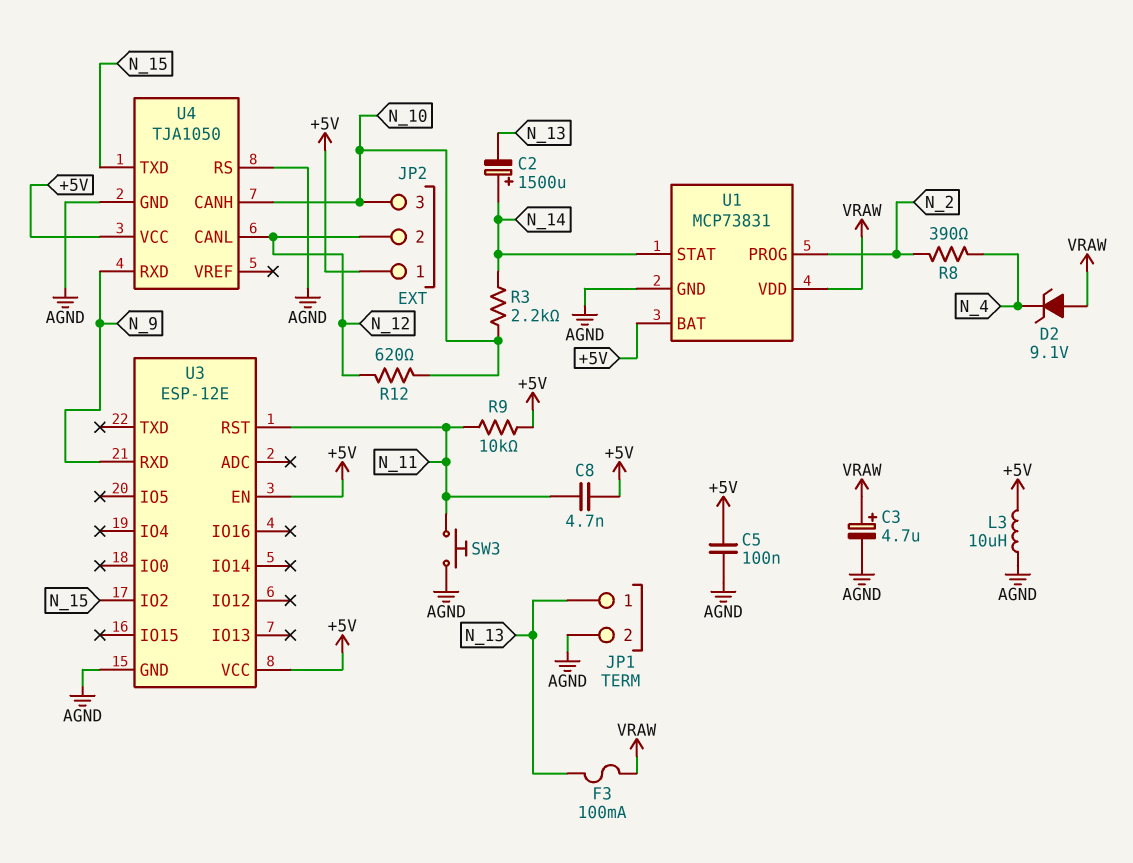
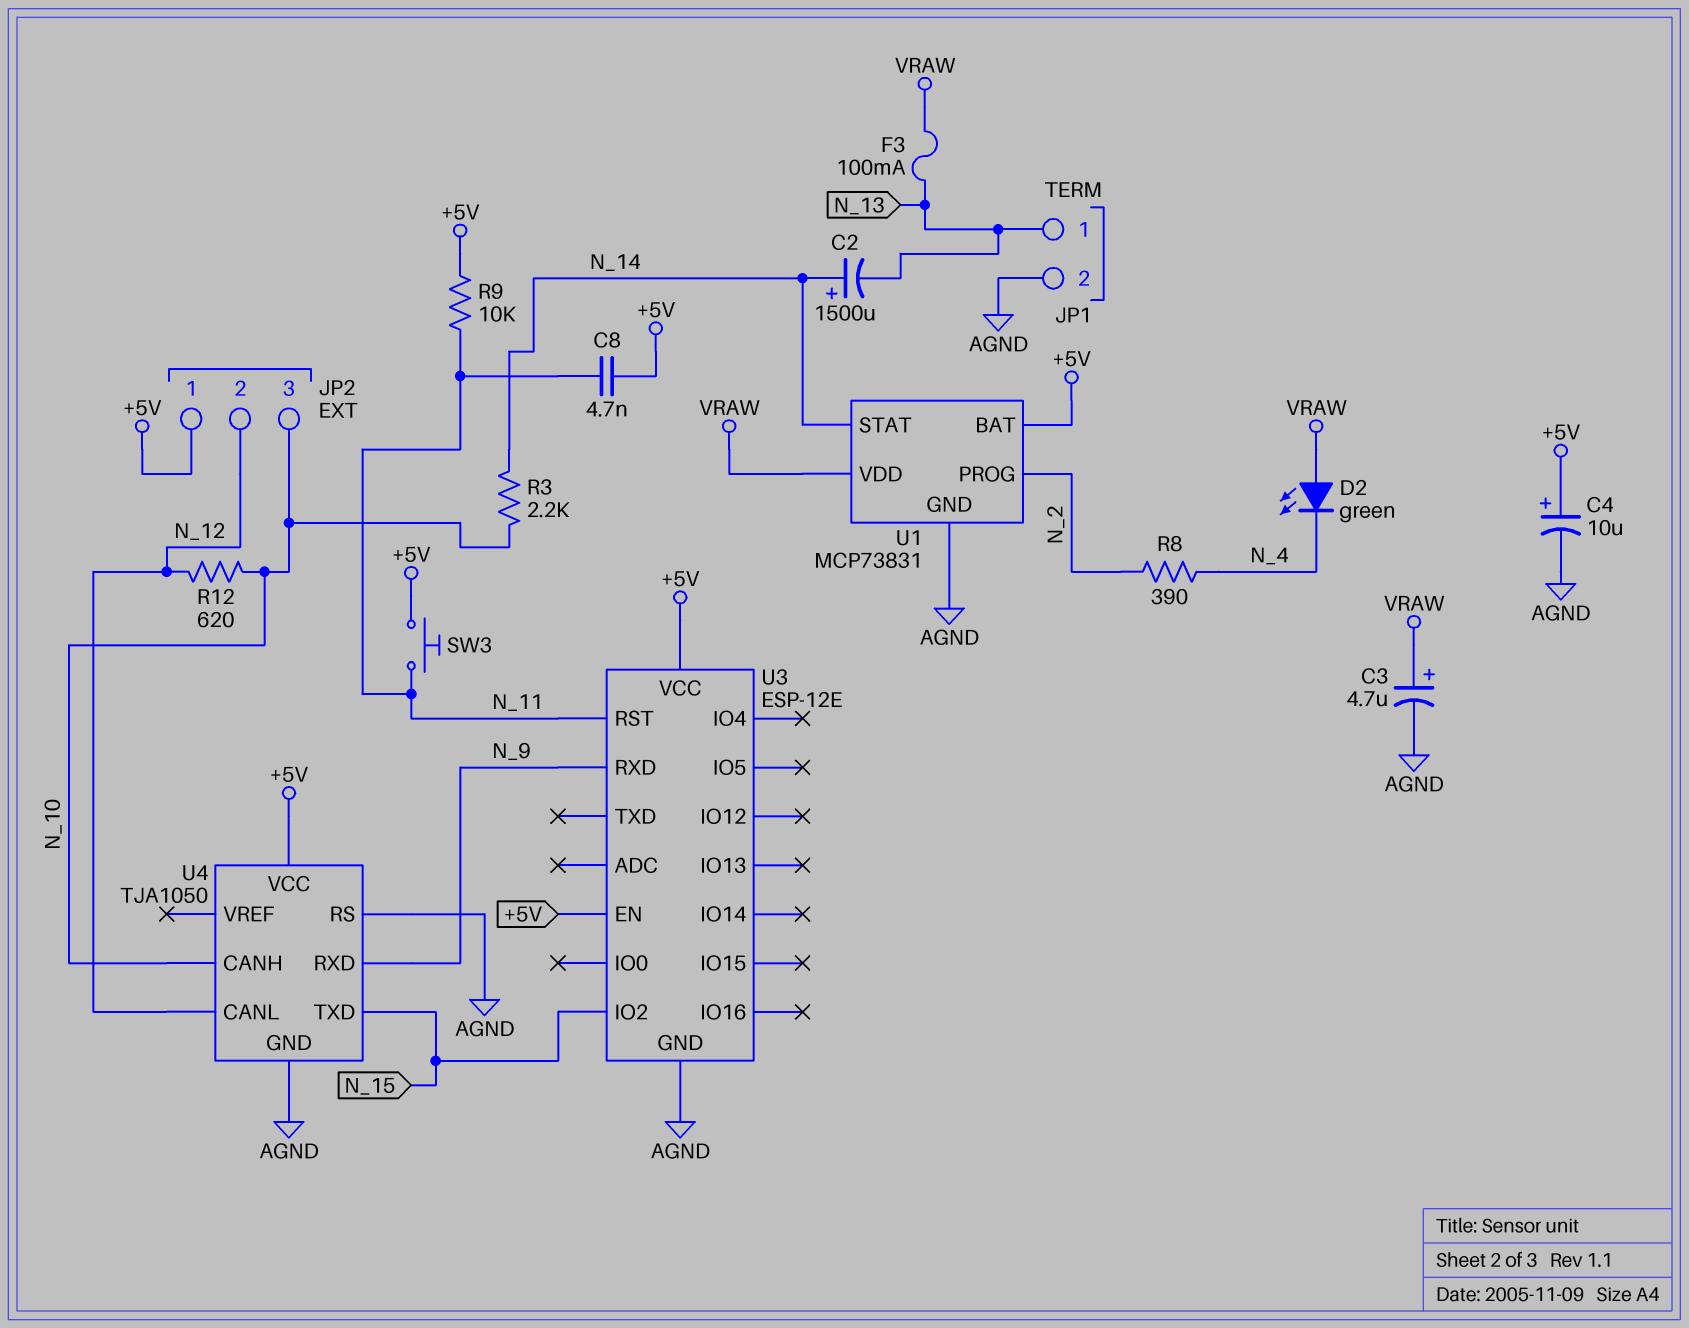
C4: none -> 10uF (plus +5V, minus AGND)
C5: 100nF (+5V, AGND) -> none
D2: zener 9.1V (A VRAW, K N_4) -> LED green (A VRAW, K N_4)
L3: 10uH (+5V, AGND) -> none
SW3: button (AGND, N_11) -> button (+5V, N_11)

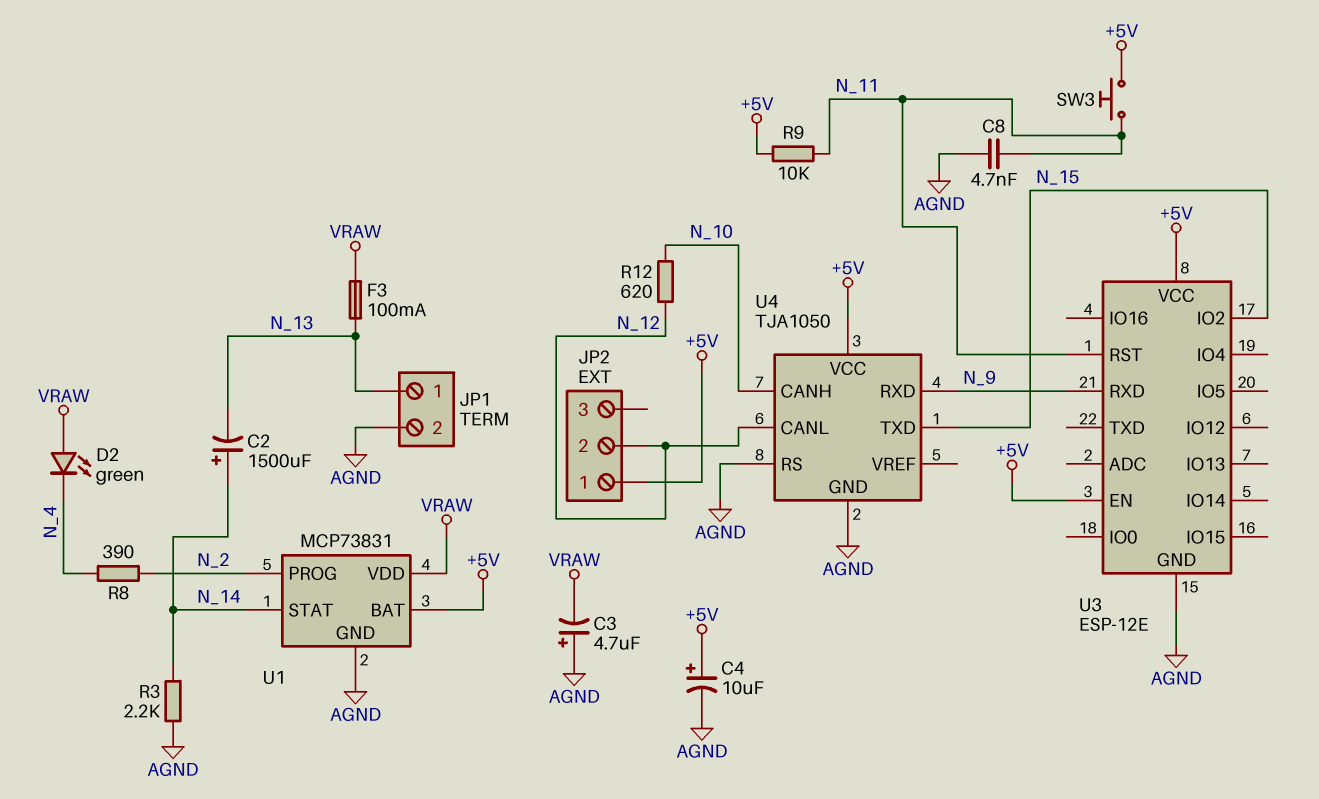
C3: 4.7uF (plus VRAW, minus AGND) -> 4.7uF (plus AGND, minus VRAW)
C8: 4.7nF (+5V, N_11) -> 4.7nF (AGND, N_11)
JP2 pin 3: N_10 -> none
R3: 2.2k (N_10, N_14) -> 2.2k (AGND, N_14)

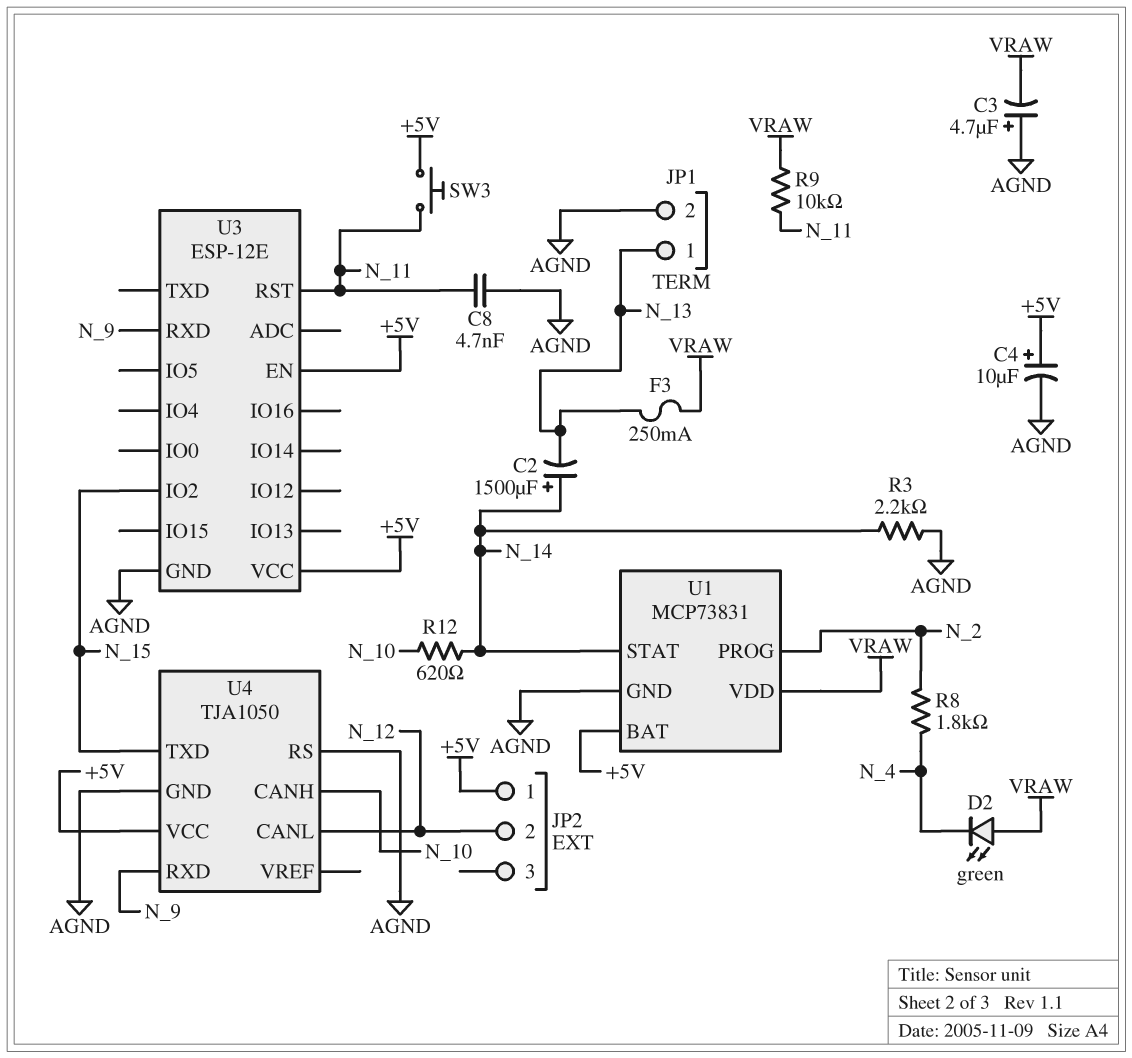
F3: 100mA (N_13, VRAW) -> 250mA (N_13, VRAW)
R8: 390 (N_2, N_4) -> 1.8k (N_2, N_4)
R9: 10k (+5V, N_11) -> 10k (N_11, VRAW)
R12: 620 (N_10, N_12) -> 620 (N_10, N_14)

